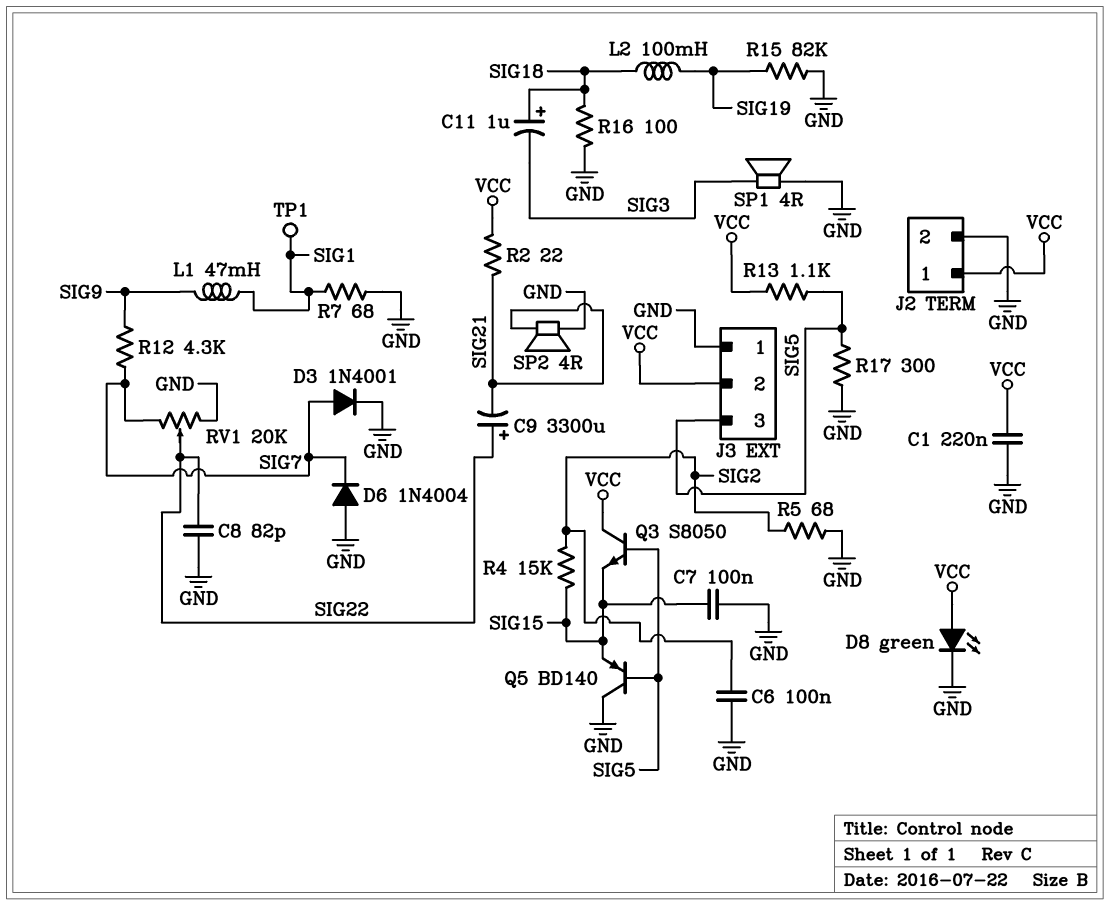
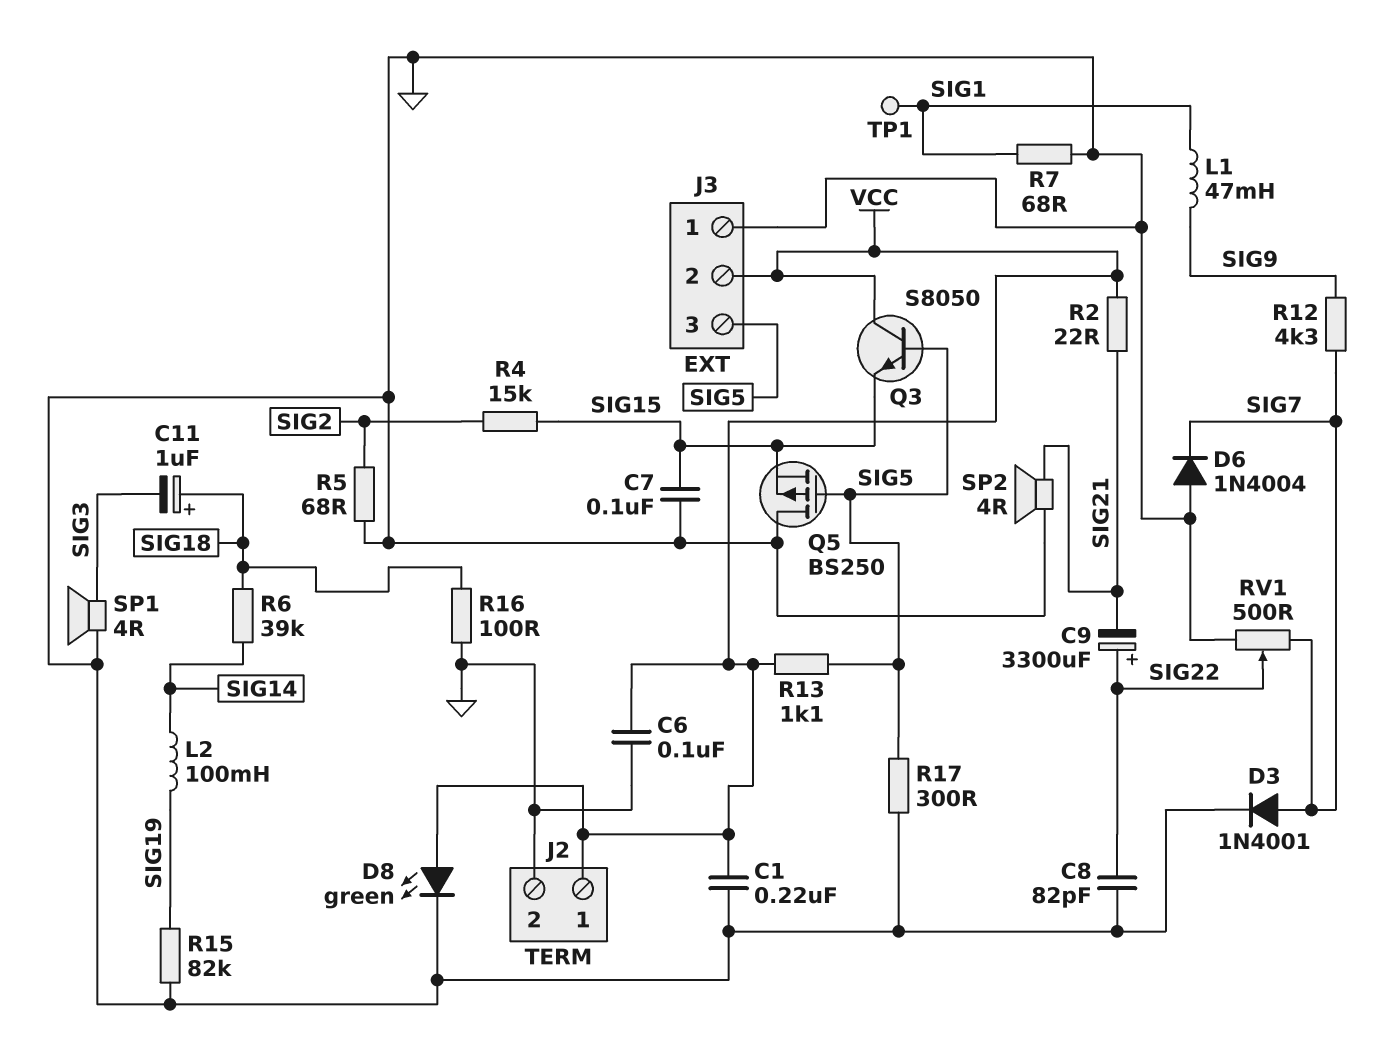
C6: 100nF (GND, SIG2) -> 100nF (GND, VCC)
L2: 100mH (SIG18, SIG19) -> 100mH (SIG14, SIG19)
Q5: PNP BD140 (B SIG5, C GND, E SIG15) -> PMOS BS250 (G SIG5, D GND, S SIG15)
R6: none -> 39k (SIG14, SIG18)
RV1: 20k (GND, SIG7, wiper SIG22) -> 500 (GND, SIG7, wiper SIG22)

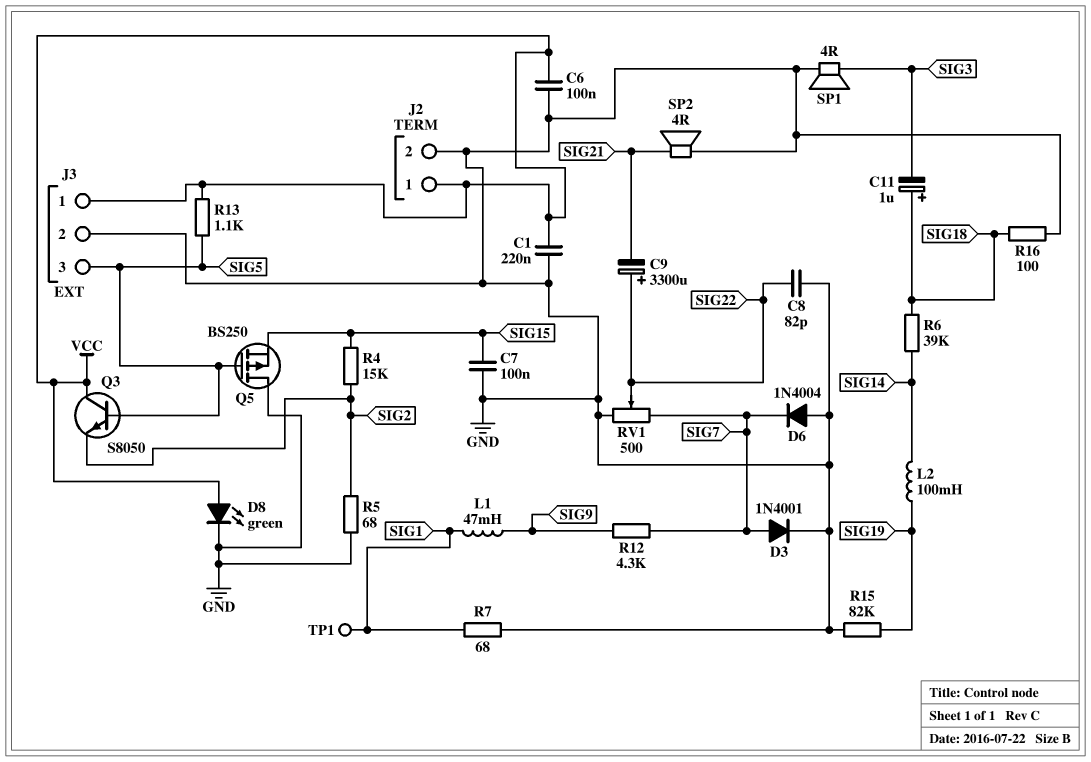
J3 pin 1: GND -> VCC
J3 pin 2: VCC -> GND
Q3: NPN S8050 (B SIG5, C VCC, E SIG15) -> NPN S8050 (B SIG5, C VCC, E SIG2)
R2: 22 (SIG21, VCC) -> none
R17: 300 (GND, SIG5) -> none

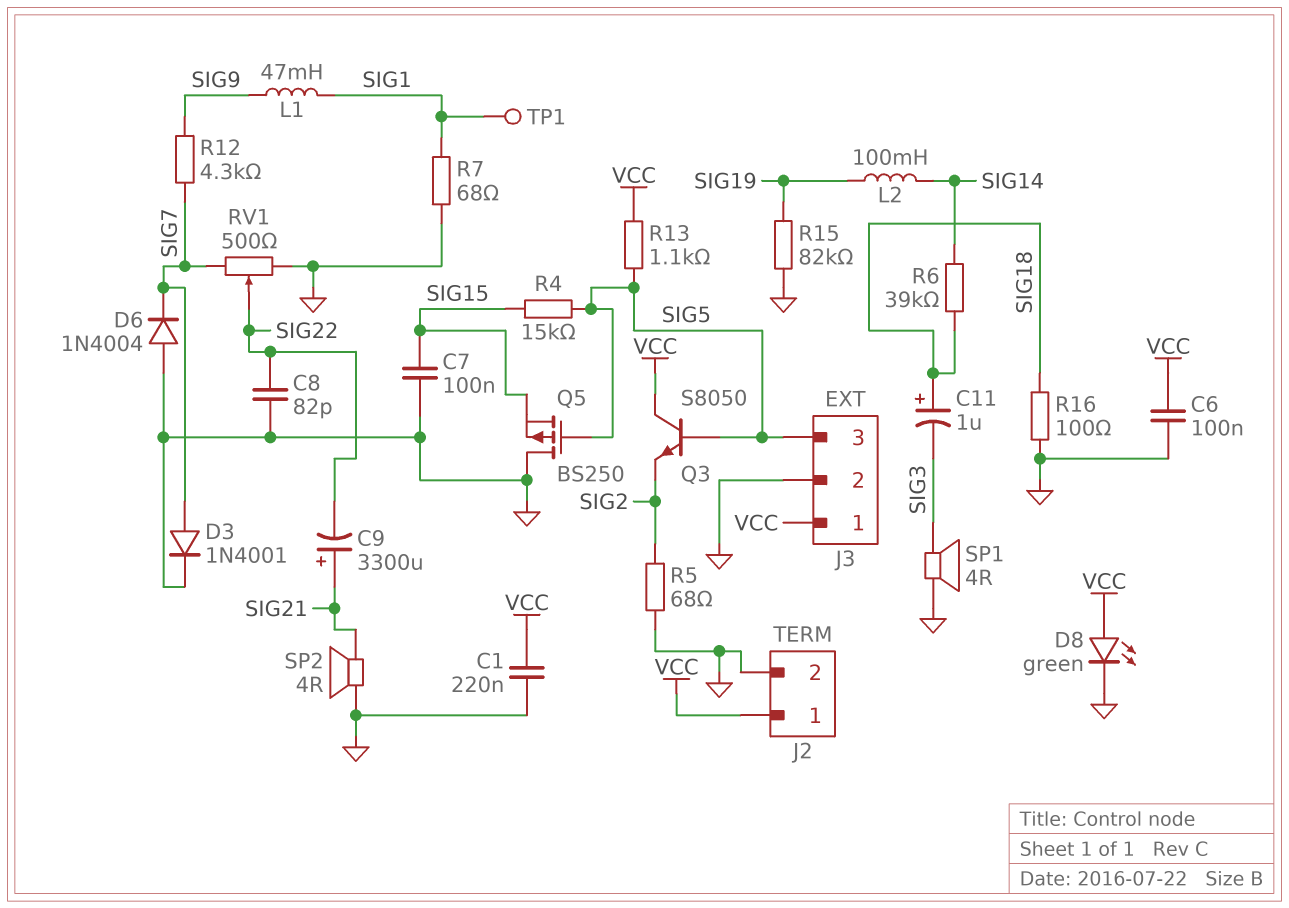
C9: 3300uF (plus SIG22, minus SIG21) -> 3300uF (plus SIG21, minus SIG22)
R4: 15k (SIG2, SIG15) -> 15k (SIG5, SIG15)

